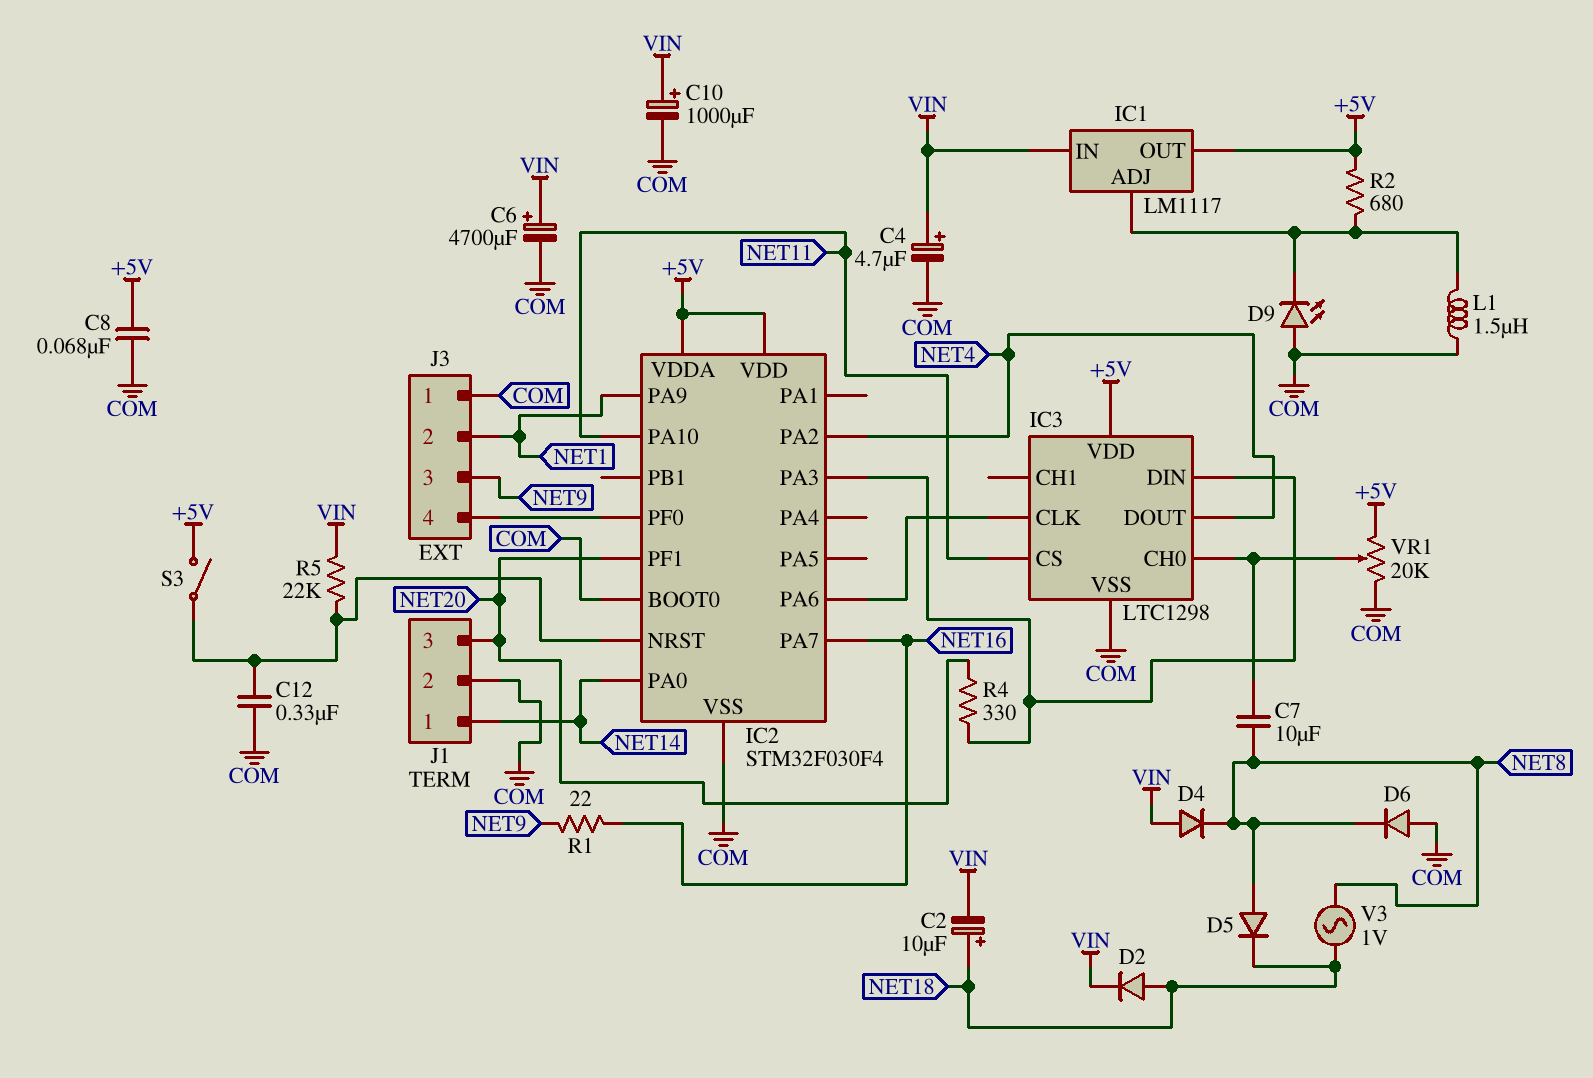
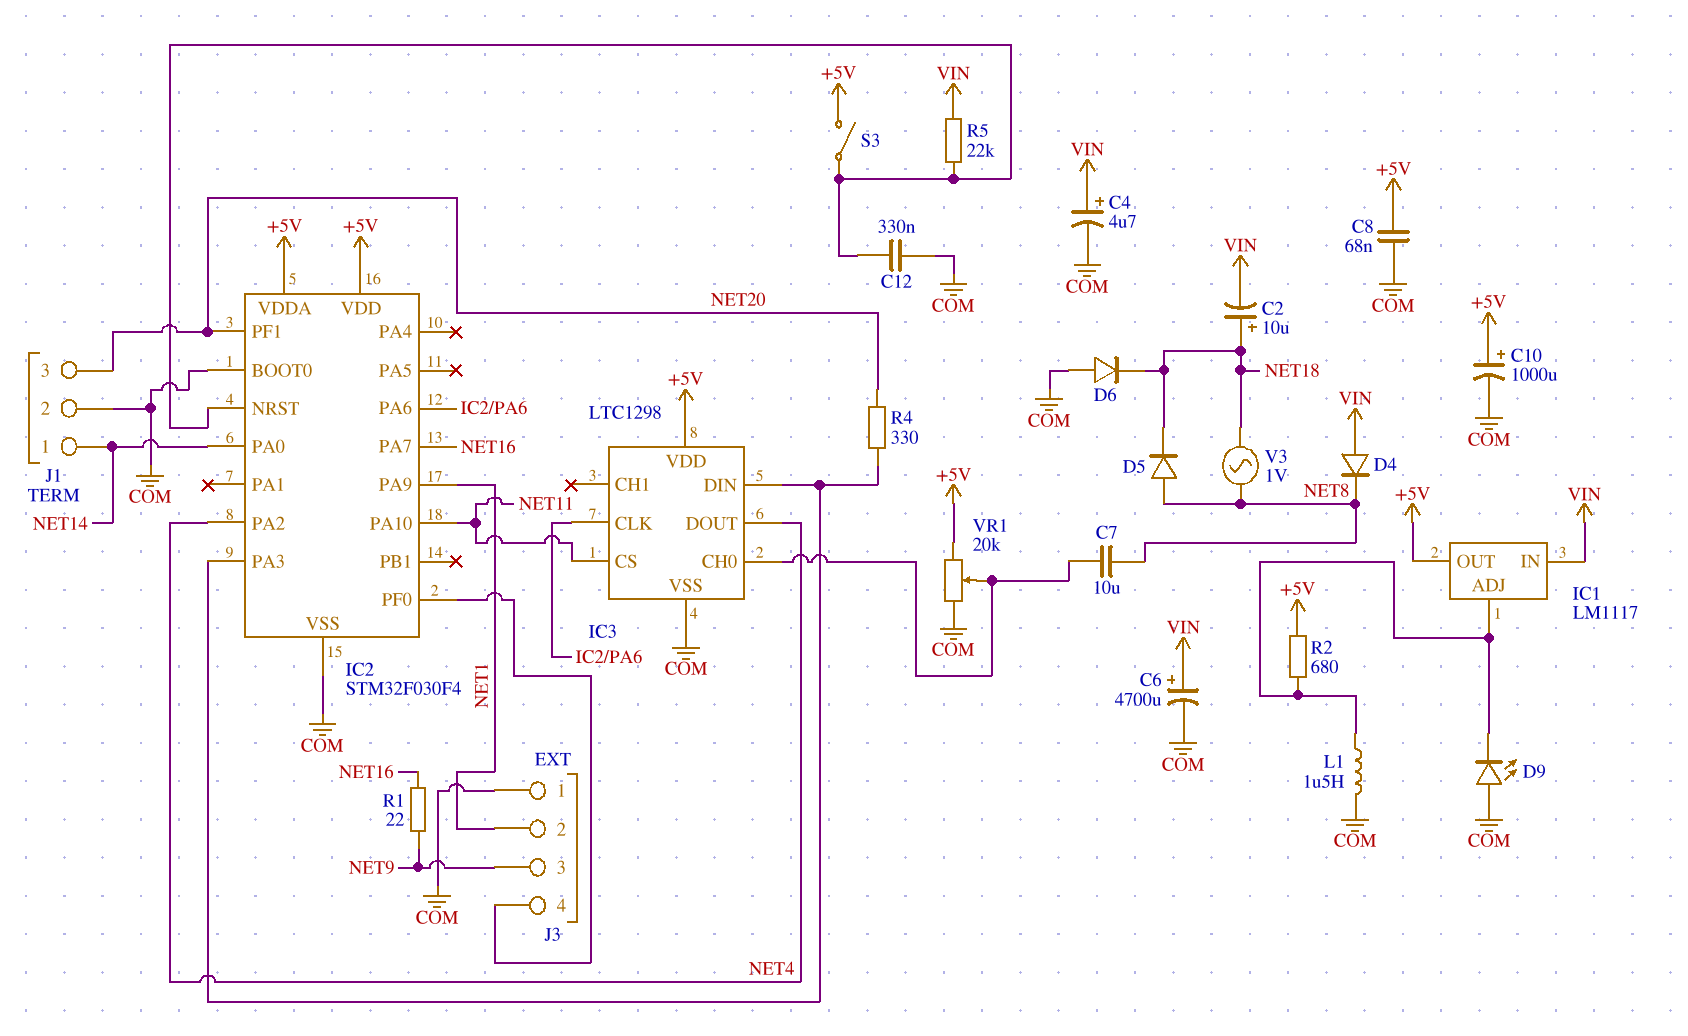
C10: 1000uF (plus VIN, minus COM) -> 1000uF (plus +5V, minus COM)
D2: diode (A NET18, K VIN) -> none
D6: diode (A COM, K NET8) -> diode (A COM, K NET18)

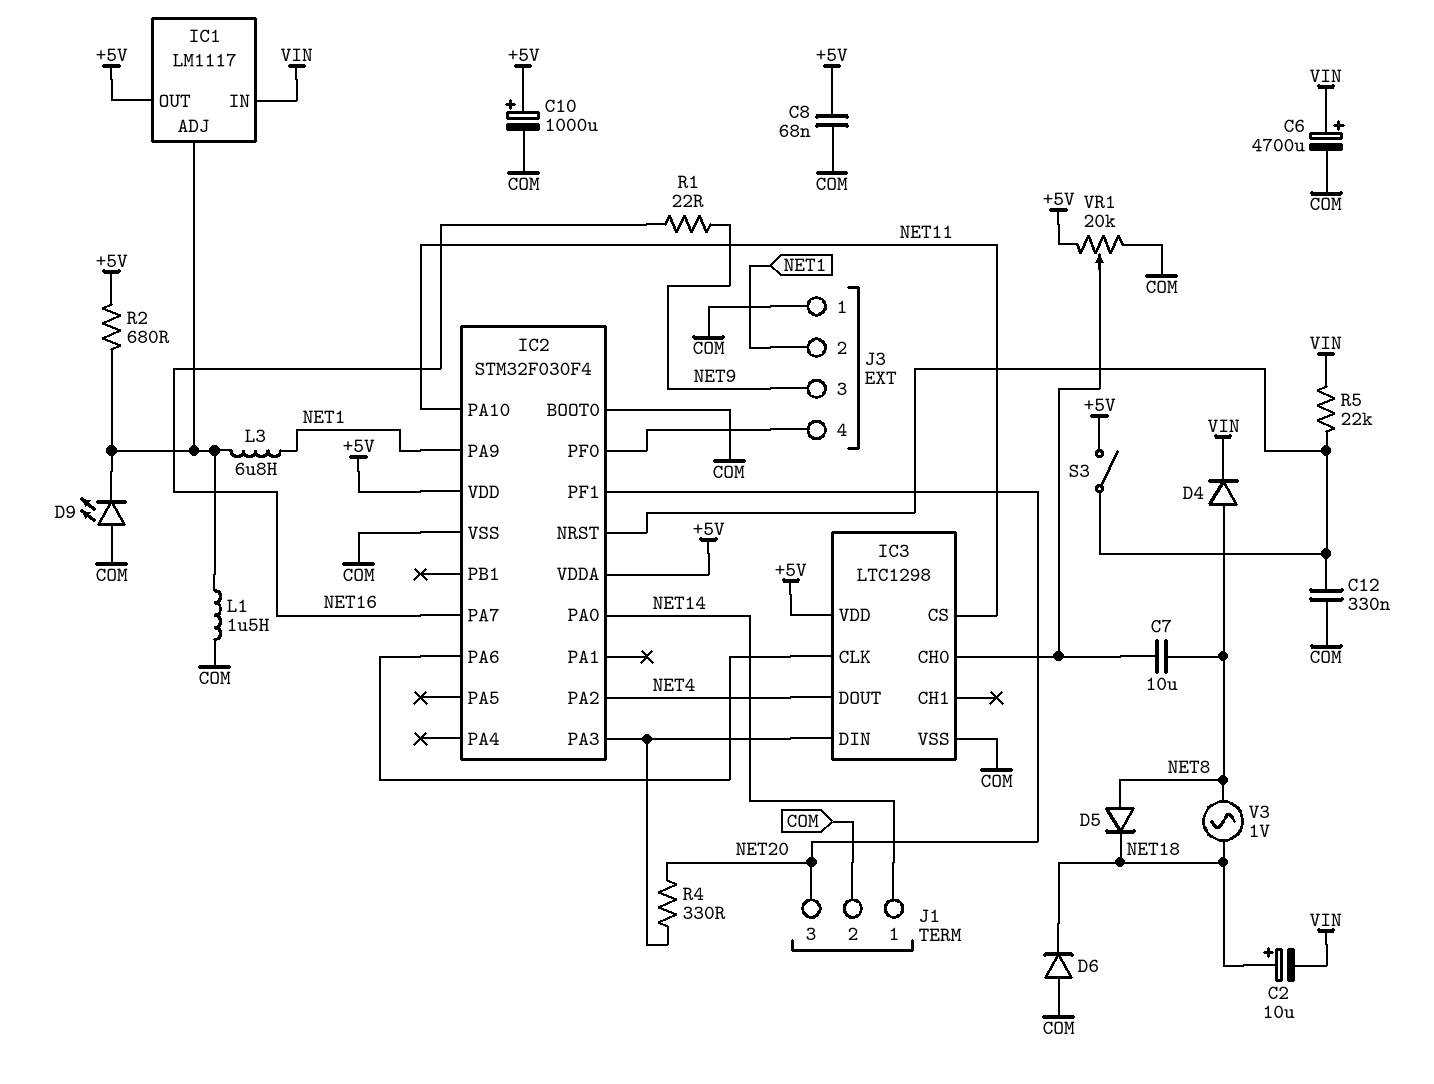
C4: 4.7uF (plus VIN, minus COM) -> none
D4: diode (A VIN, K NET8) -> diode (A NET8, K VIN)
L3: none -> 6.8uH (IC1/ADJ, NET1)

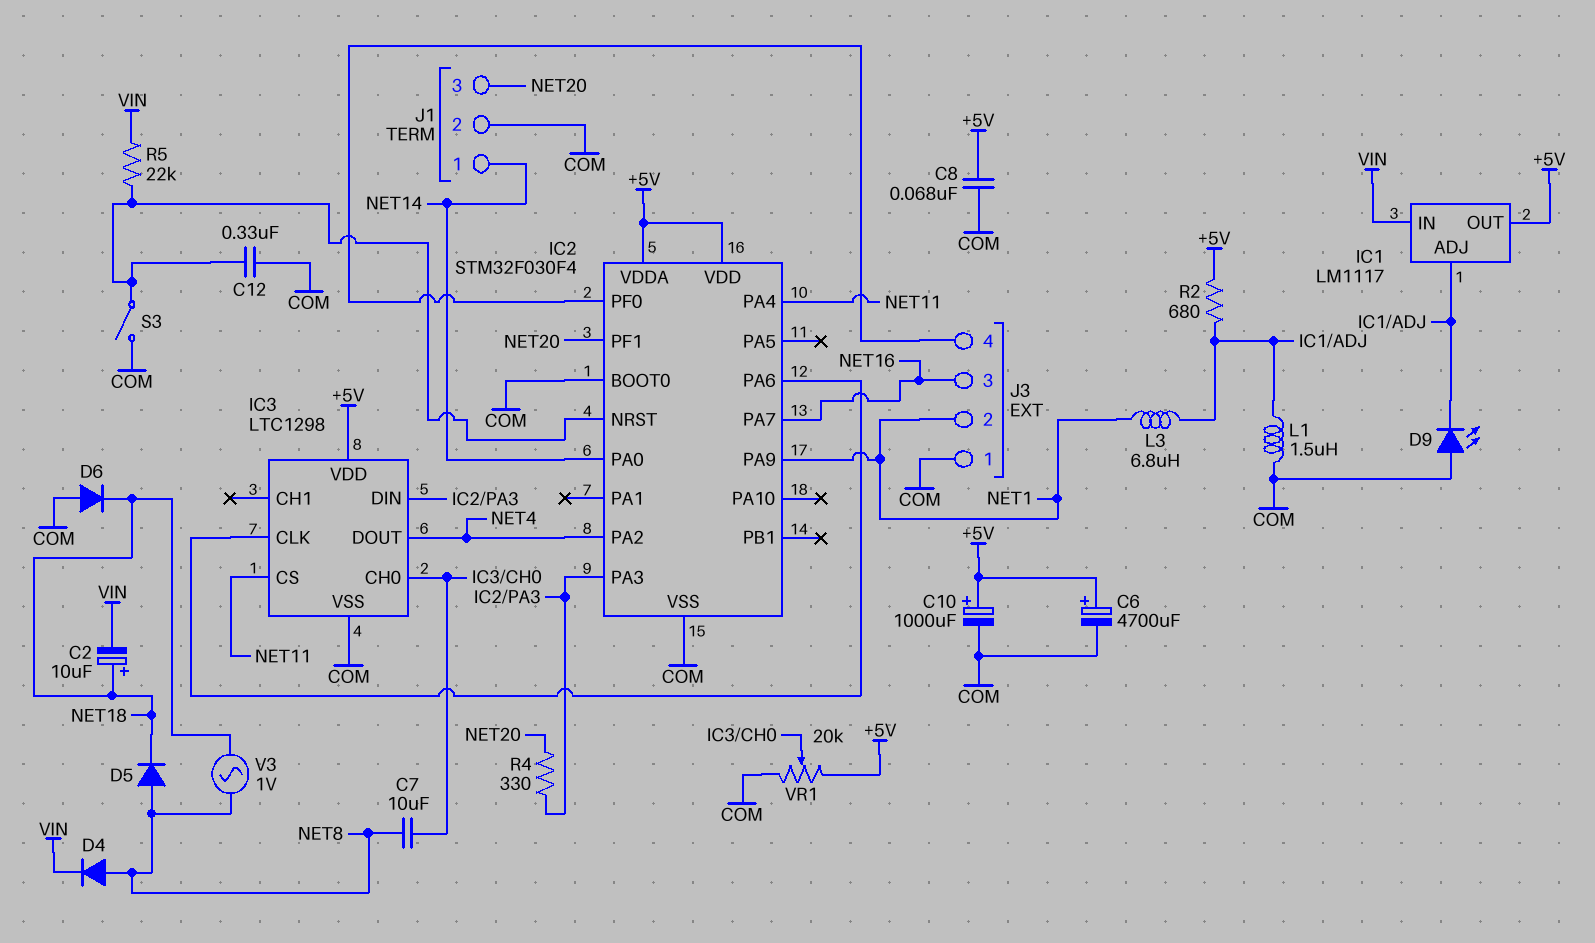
C6: 4700uF (plus VIN, minus COM) -> 4700uF (plus +5V, minus COM)
IC2 pin PA4: none -> NET11
IC2 pin PA10: NET11 -> none
J3 pin 3: NET9 -> NET16
R1: 22 (NET9, NET16) -> none
S3: switch (+5V, IC2/NRST) -> switch (COM, IC2/NRST)

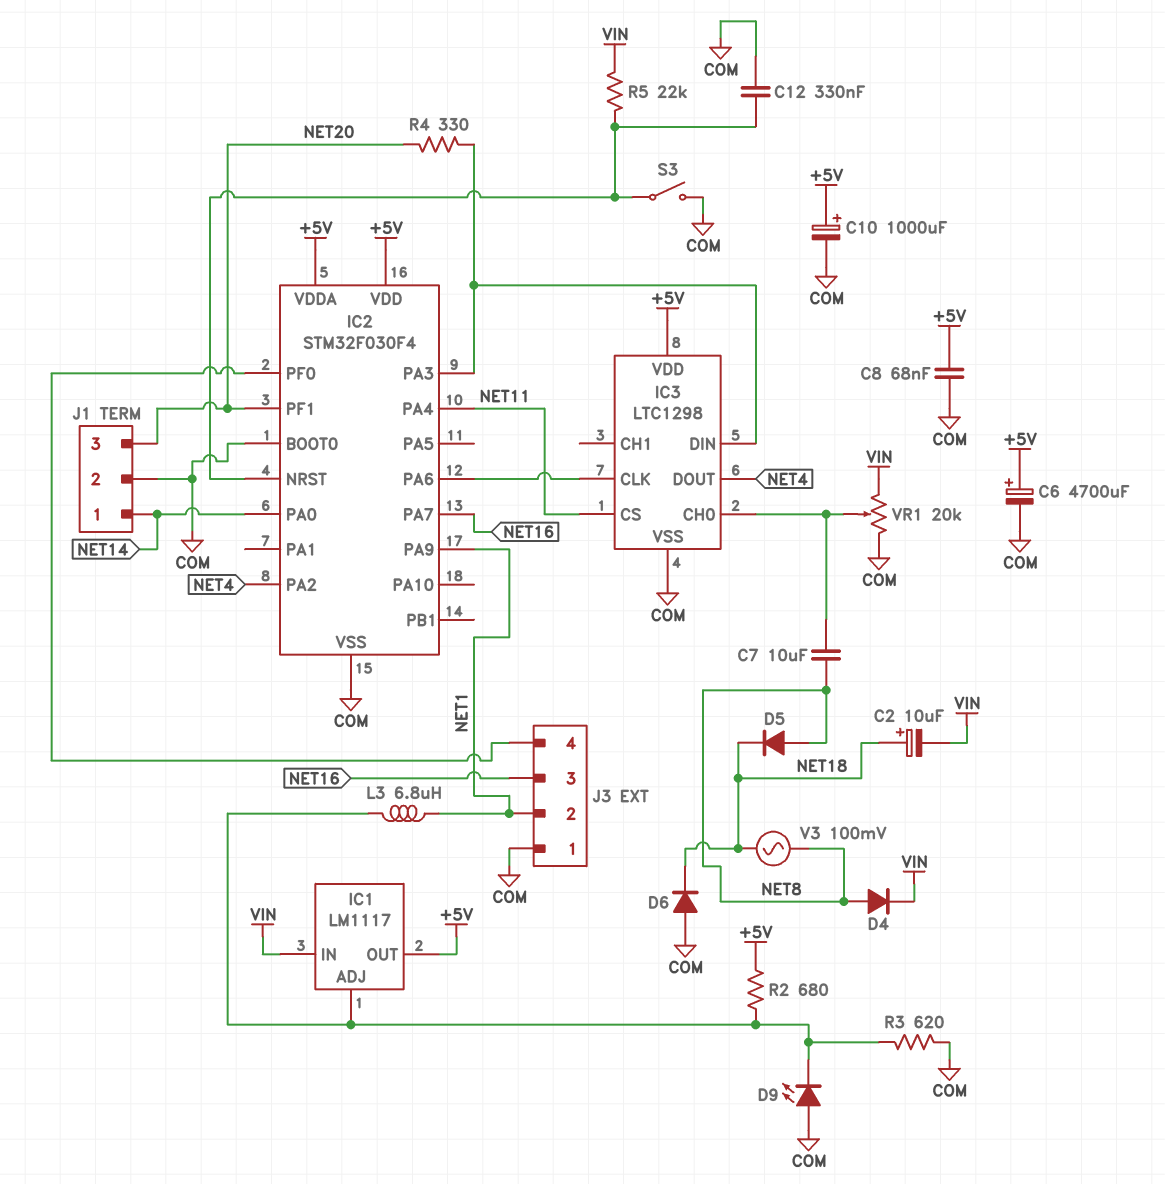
L1: 1.5uH (COM, IC1/ADJ) -> none
R3: none -> 620 (COM, IC1/ADJ)
V3: AC 1V (NET8, NET18) -> AC 100mV (NET8, NET18)
VR1: 20k (+5V, COM, wiper IC3/CH0) -> 20k (COM, VIN, wiper IC3/CH0)

